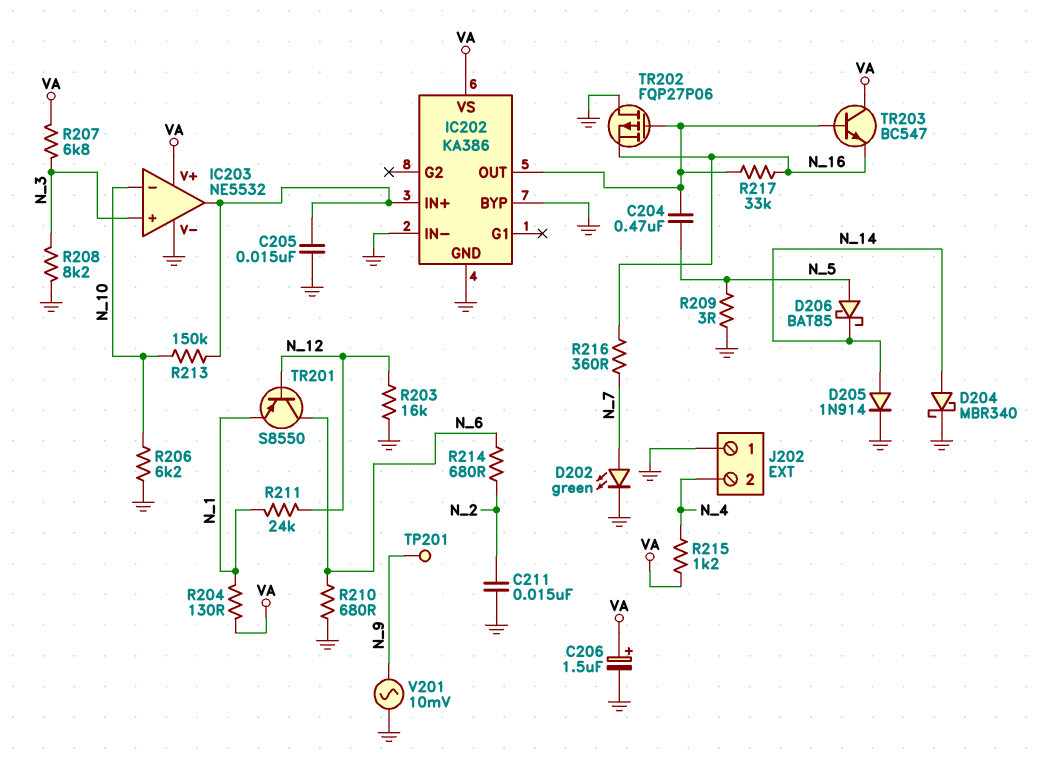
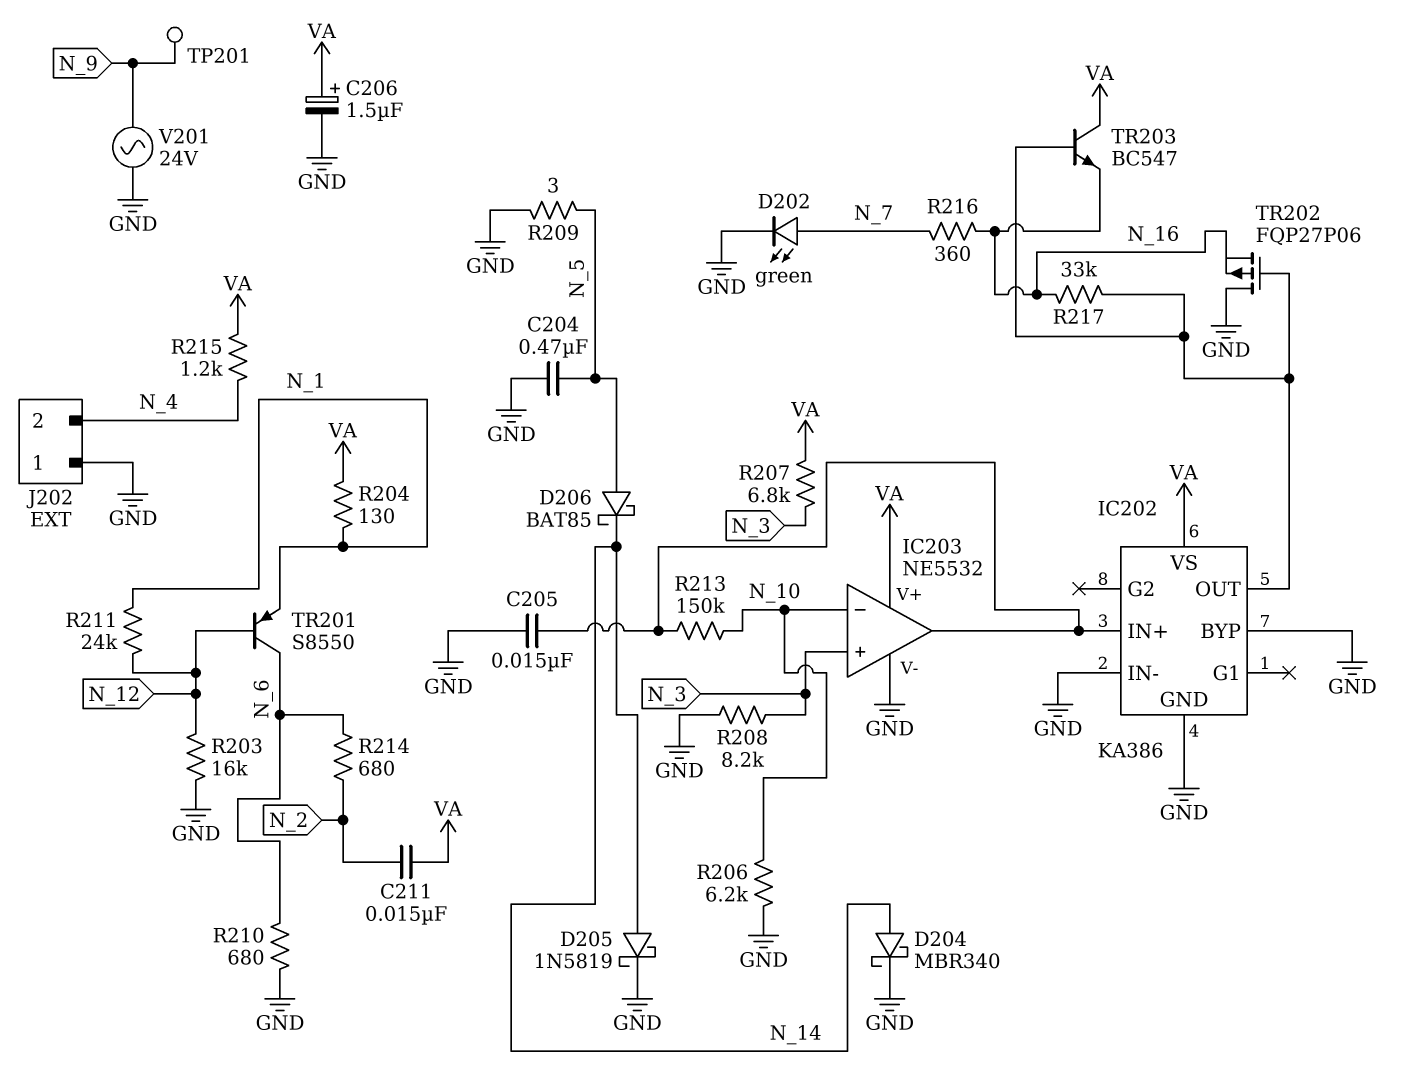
C204: 470nF (IC202/OUT, N_5) -> 470nF (GND, N_5)
C211: 15nF (GND, N_2) -> 15nF (N_2, VA)
D205: diode 1N914 (A N_14, K GND) -> schottky 1N5819 (A N_14, K GND)
V201: AC 10mV (GND, N_9) -> AC 24V (GND, N_9)

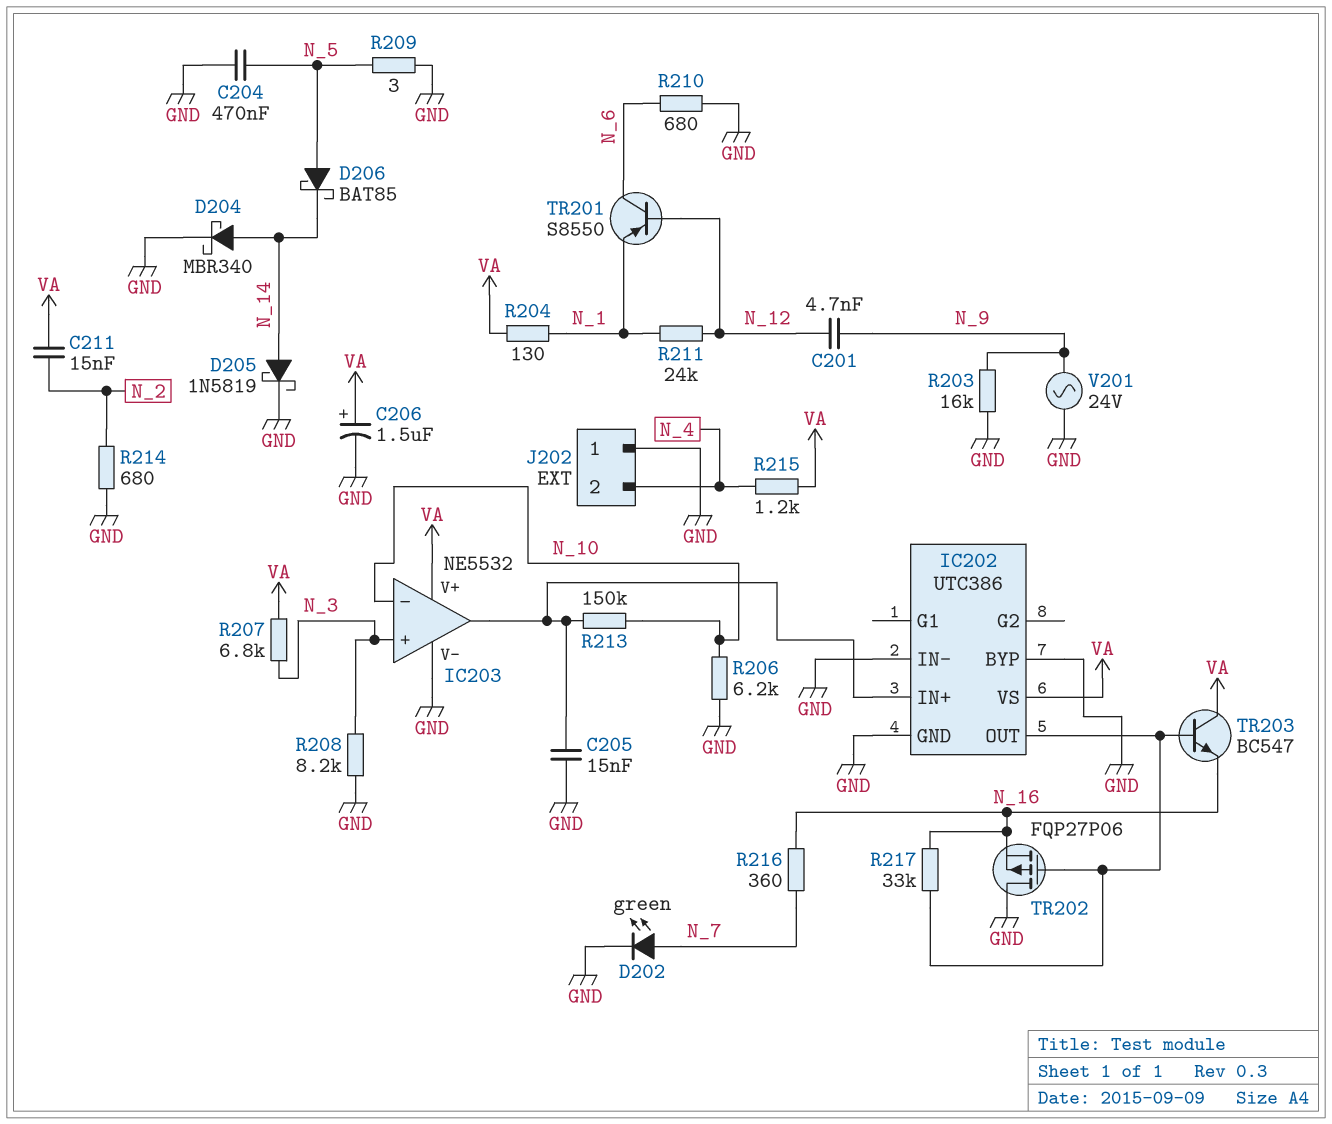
C201: none -> 4.7nF (N_9, N_12)
IC202: KA386 -> UTC386
R203: 16k (GND, N_12) -> 16k (GND, N_9)
R214: 680 (N_2, N_6) -> 680 (GND, N_2)
TP201: test point (N_9) -> none

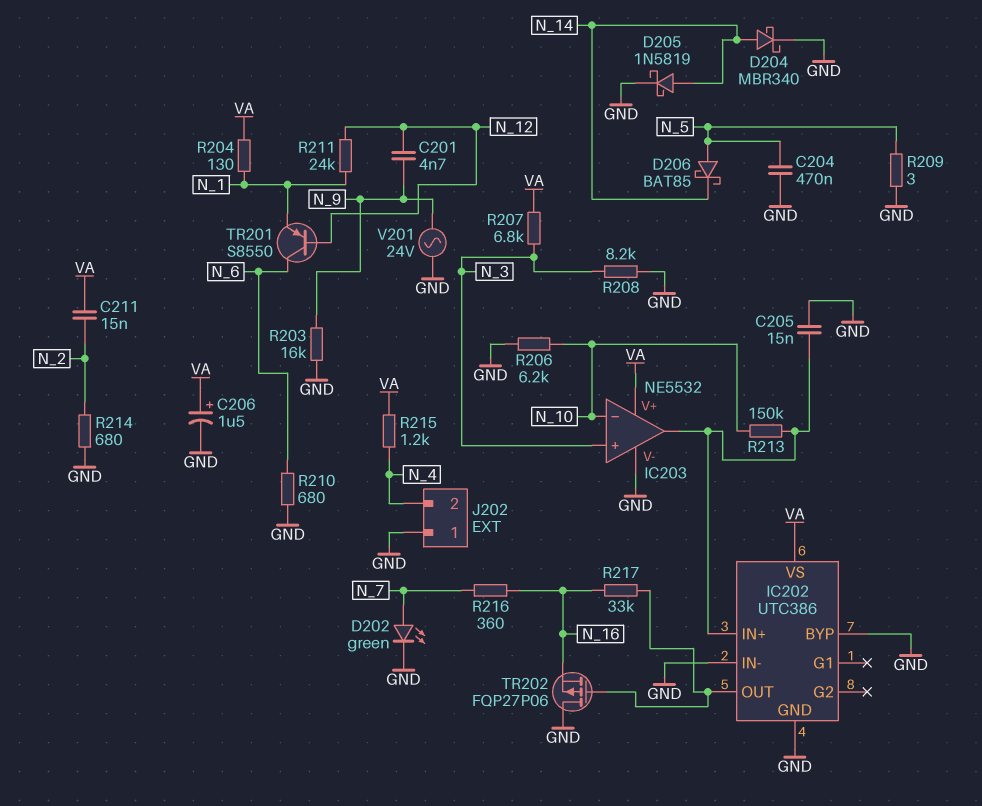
TR203: NPN BC547 (B IC202/OUT, C VA, E N_16) -> none

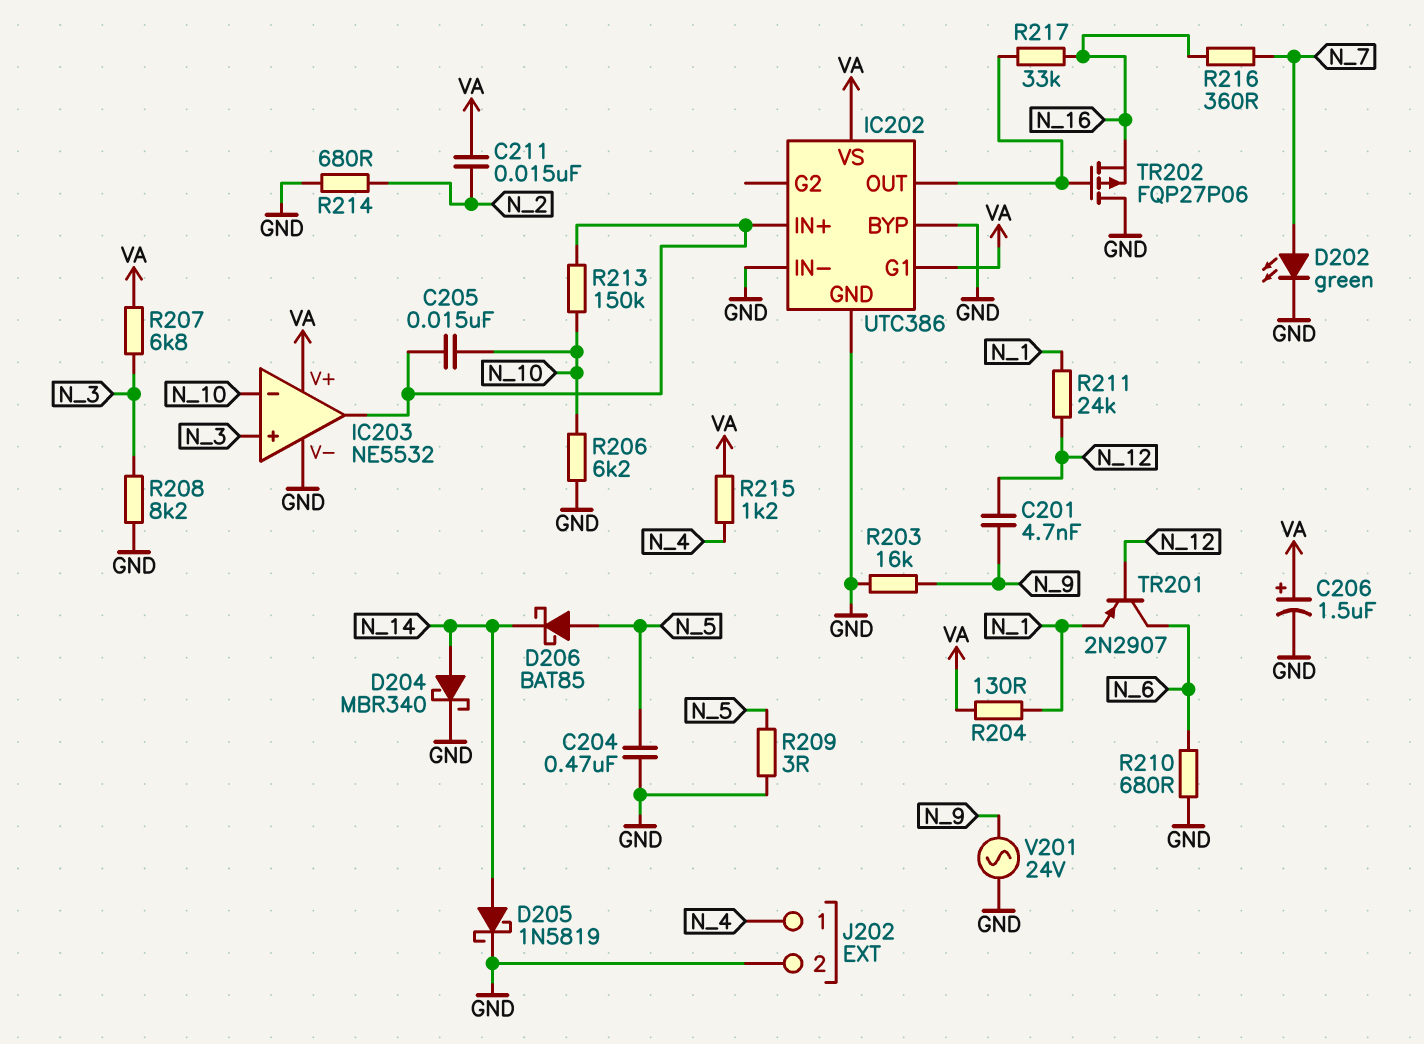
C205: 15nF (GND, IC202/IN+) -> 15nF (IC202/IN+, N_10)
IC202 pin G1: none -> VA
J202 pin 1: GND -> N_4
J202 pin 2: N_4 -> GND
TR201: PNP S8550 (B N_12, C N_6, E N_1) -> PNP 2N2907 (B N_12, C N_6, E N_1)

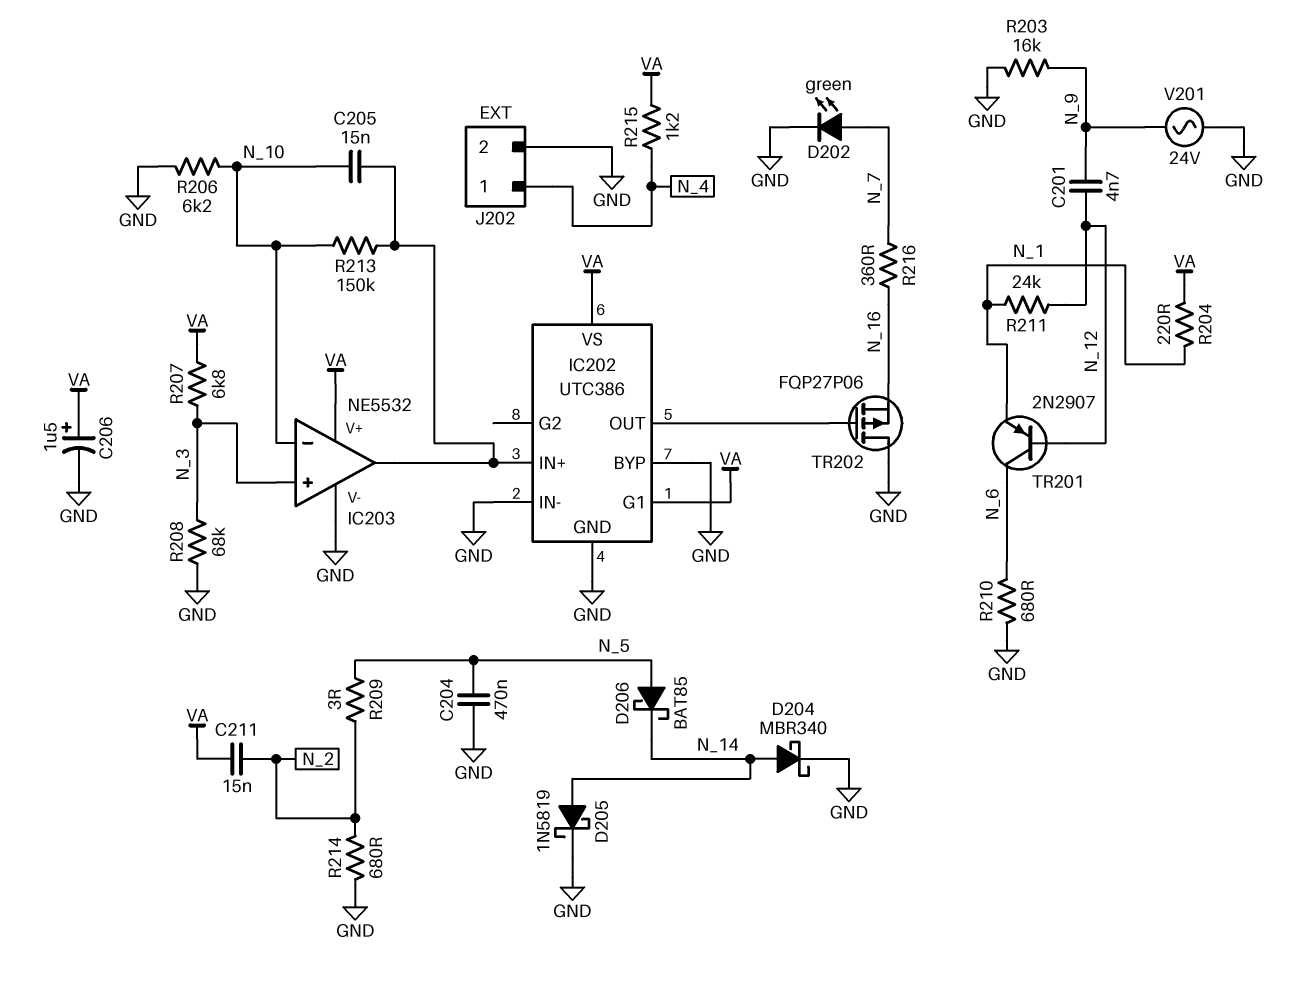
R204: 130 (N_1, VA) -> 220 (N_1, VA)
R208: 8.2k (GND, N_3) -> 68k (GND, N_3)
R209: 3 (GND, N_5) -> 3 (N_2, N_5)
R217: 33k (IC202/OUT, N_16) -> none

